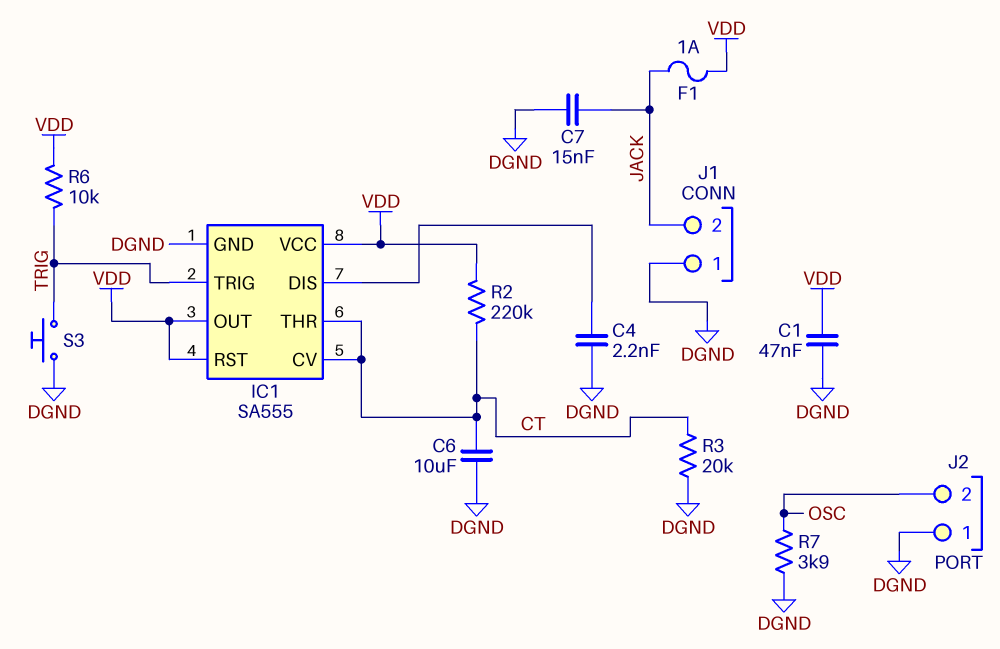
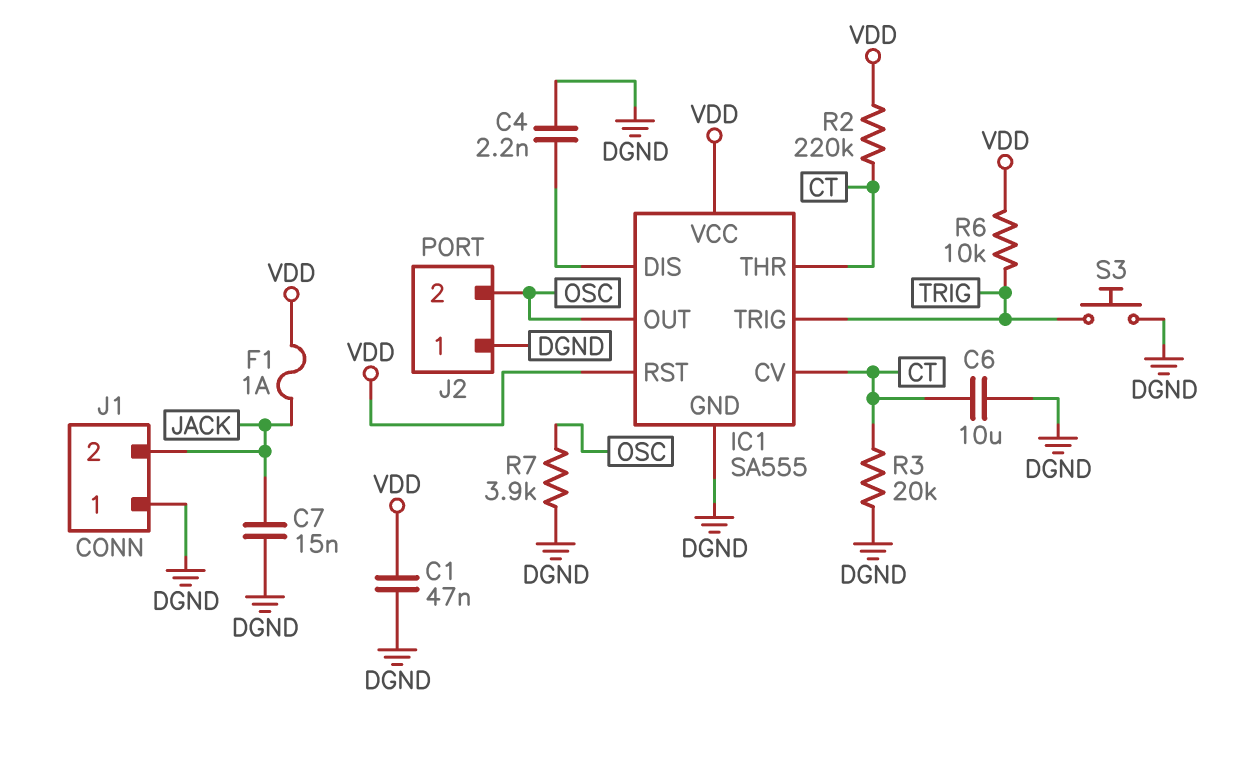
IC1 pin OUT: VDD -> OSC

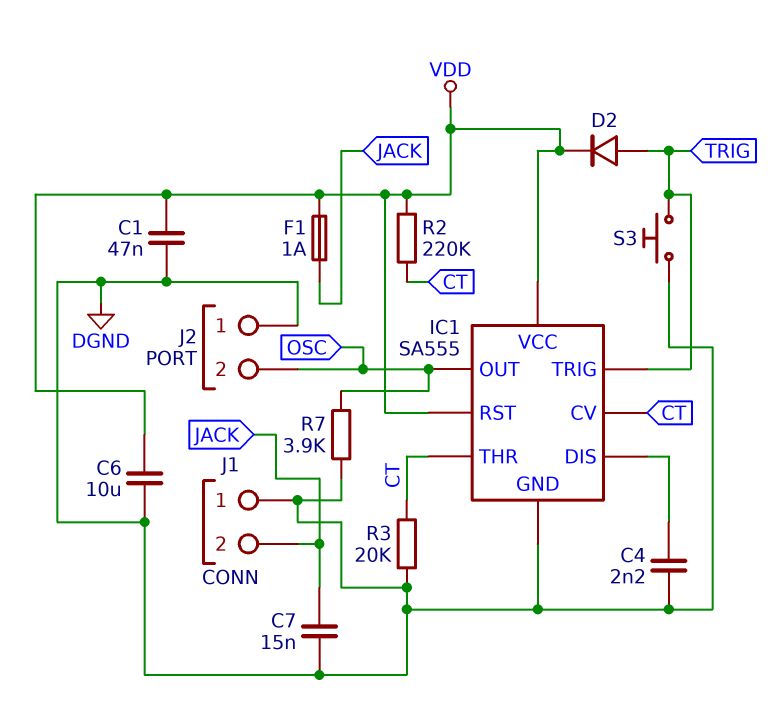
C6: 10uF (CT, DGND) -> 10uF (DGND, VDD)
D2: none -> diode (A TRIG, K VDD)
R6: 10k (TRIG, VDD) -> none

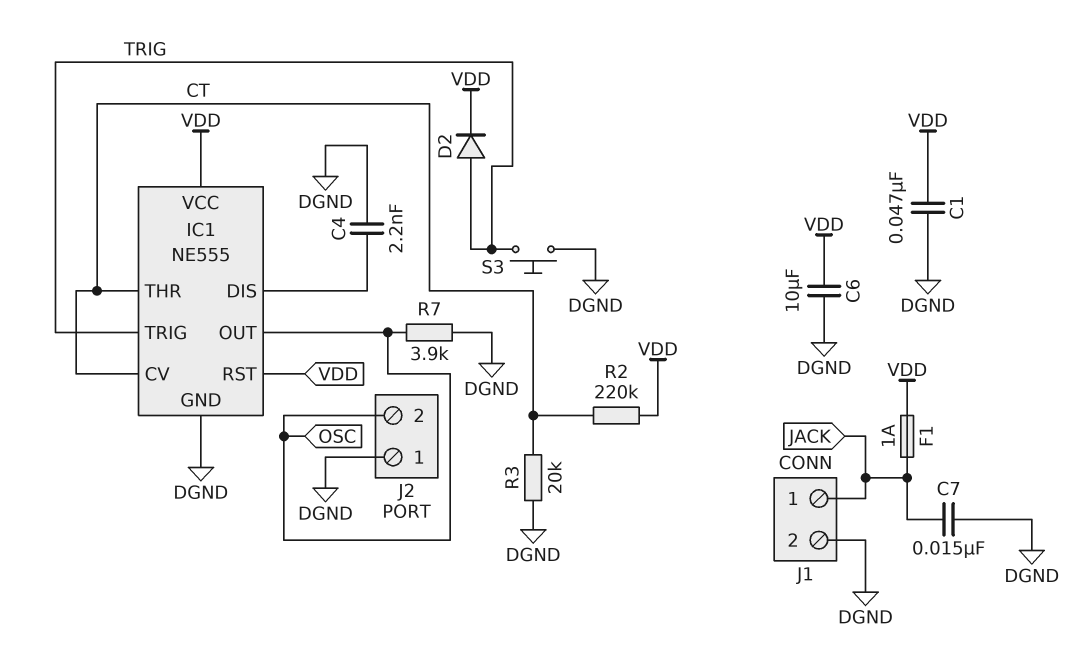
IC1: SA555 -> NE555
J1 pin 1: DGND -> JACK
J1 pin 2: JACK -> DGND

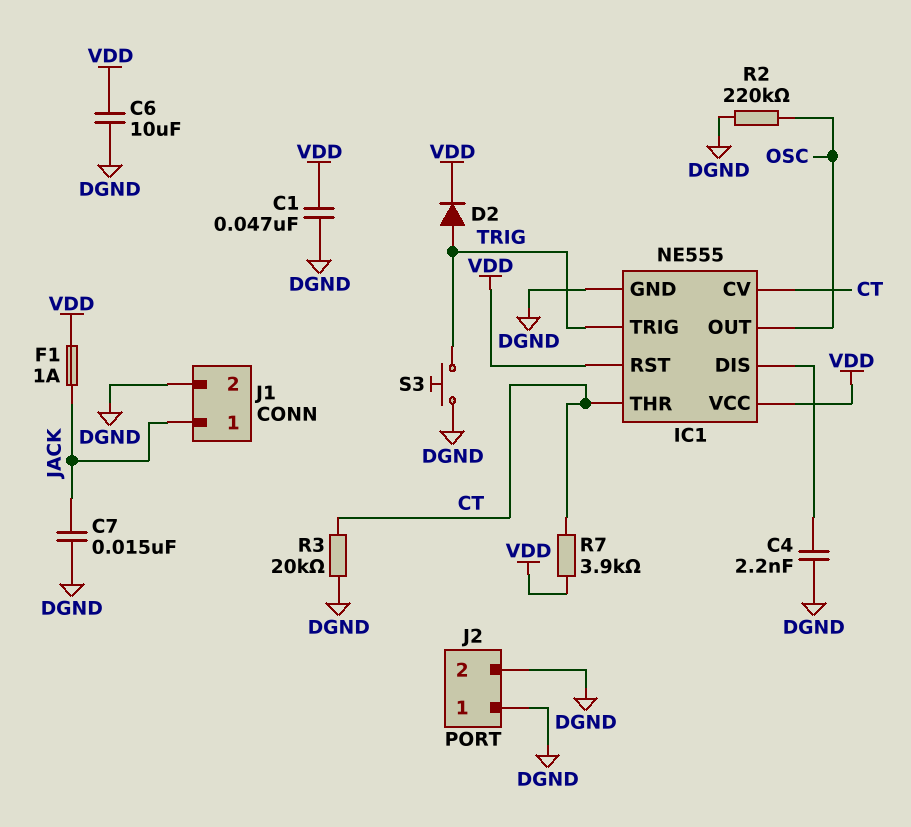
J2 pin 2: OSC -> DGND
R2: 220k (CT, VDD) -> 220k (DGND, OSC)
R7: 3.9k (DGND, OSC) -> 3.9k (CT, VDD)

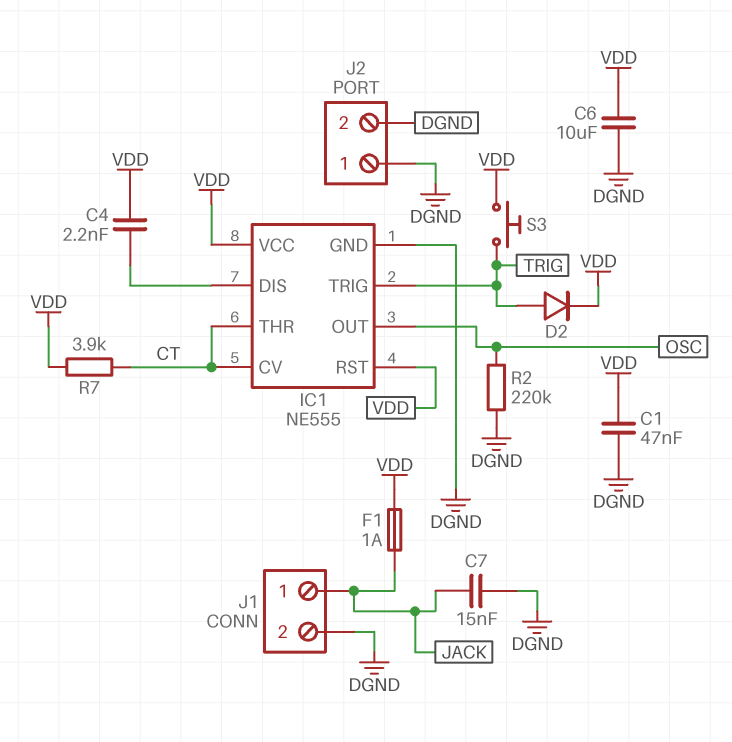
C4: 2.2nF (DGND, IC1/DIS) -> 2.2nF (IC1/DIS, VDD)
R3: 20k (CT, DGND) -> none
S3: button (DGND, TRIG) -> button (TRIG, VDD)

